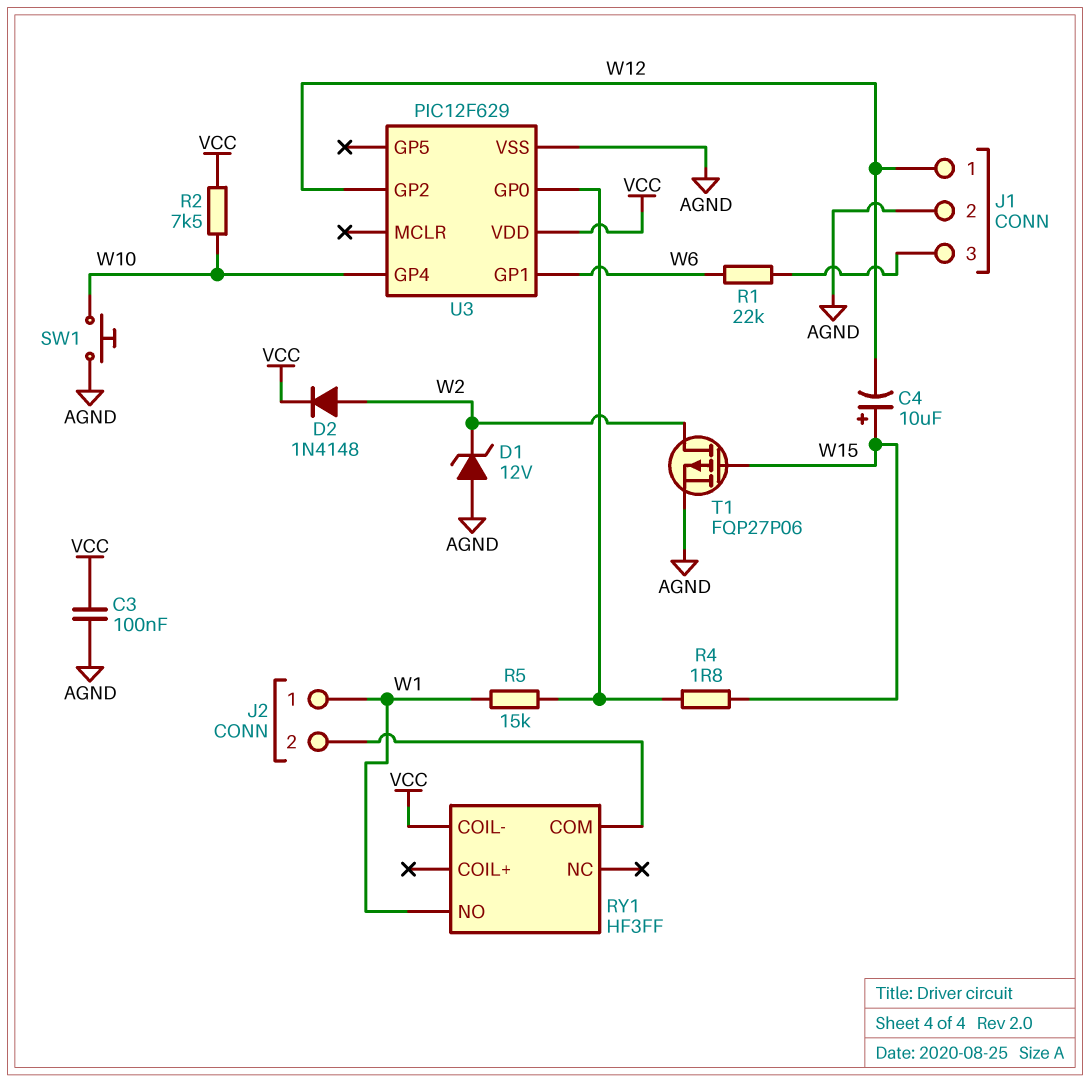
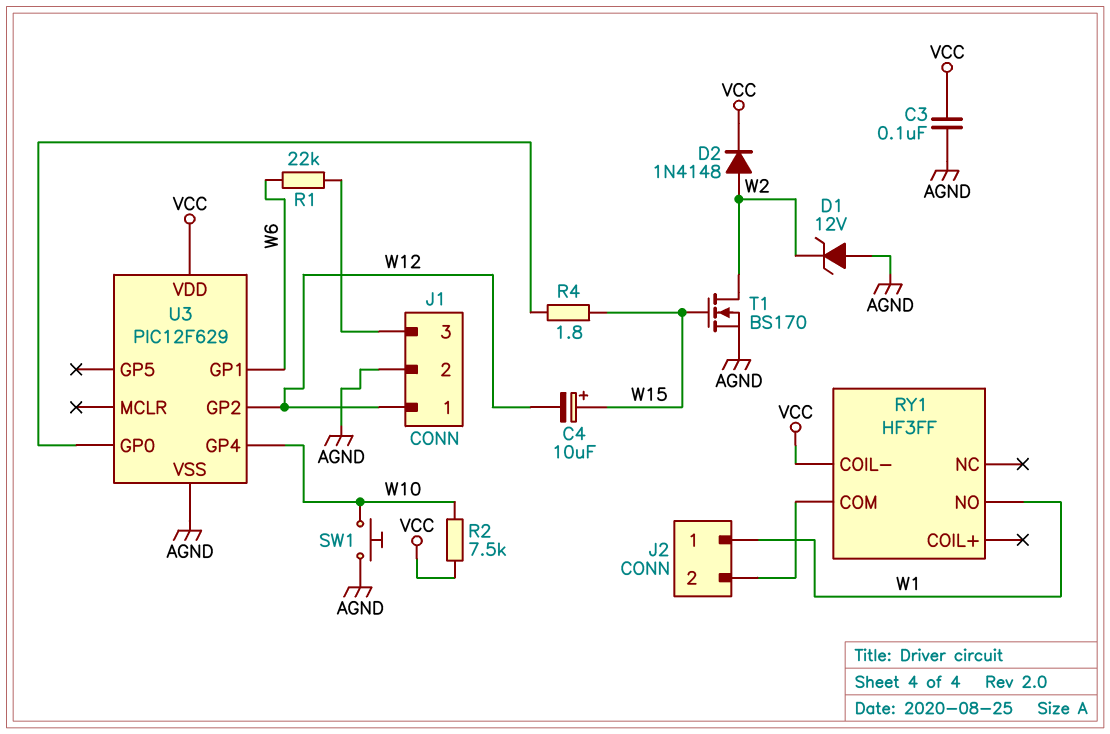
R5: 15k (U3/GP0, W1) -> none
T1: PMOS FQP27P06 (G W15, D W2, S AGND) -> NMOS BS170 (G W15, D W2, S AGND)

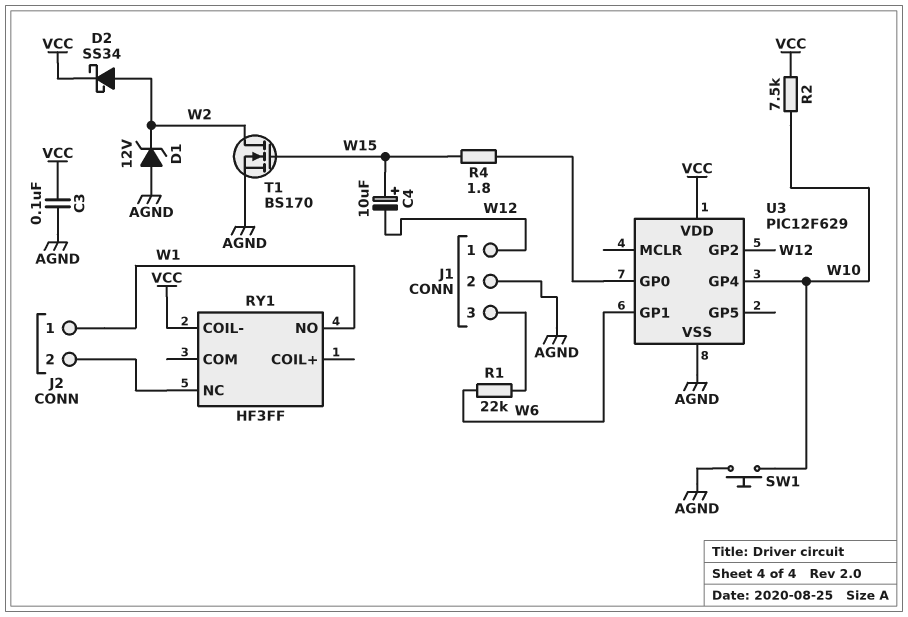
D2: diode 1N4148 (A W2, K VCC) -> schottky SS34 (A W2, K VCC)
RY1 pin COM: J2/2 -> none
RY1 pin NC: none -> J2/2

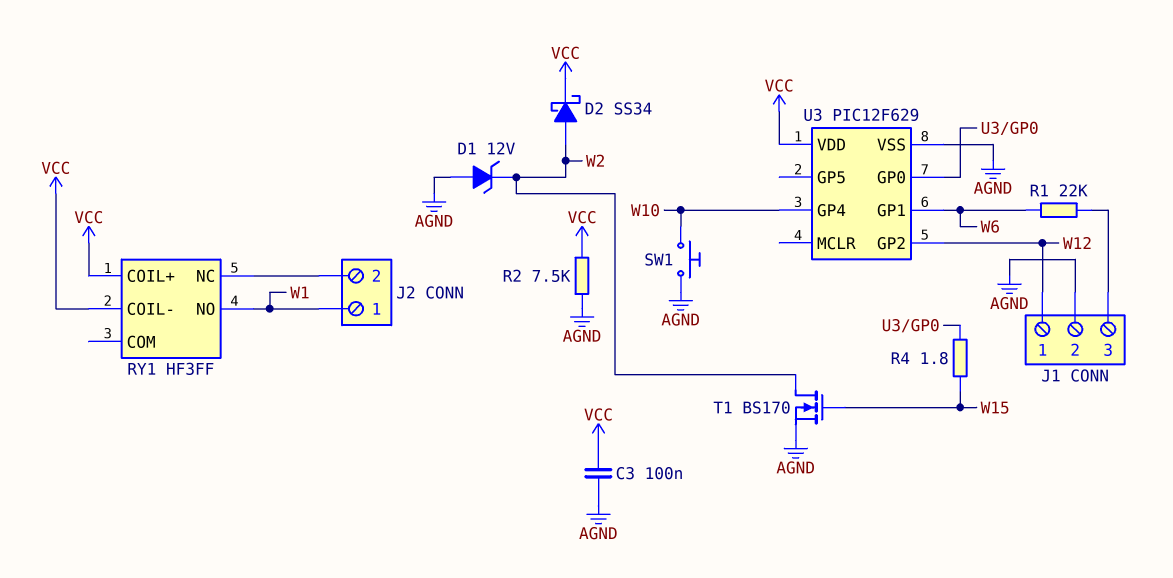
C4: 10uF (plus W15, minus W12) -> none
R2: 7.5k (VCC, W10) -> 7.5k (AGND, VCC)
RY1 pin COIL+: none -> VCC

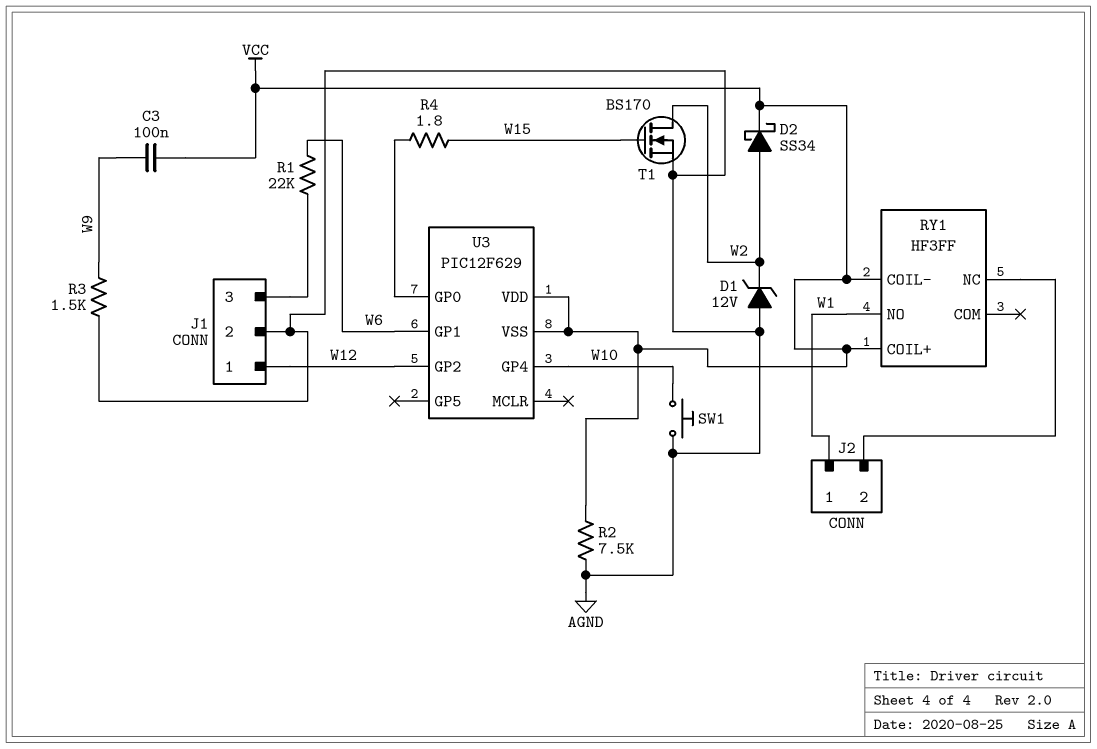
C3: 100nF (AGND, VCC) -> 100nF (VCC, W9)
R3: none -> 1.5k (AGND, W9)
U3 pin VSS: AGND -> VCC

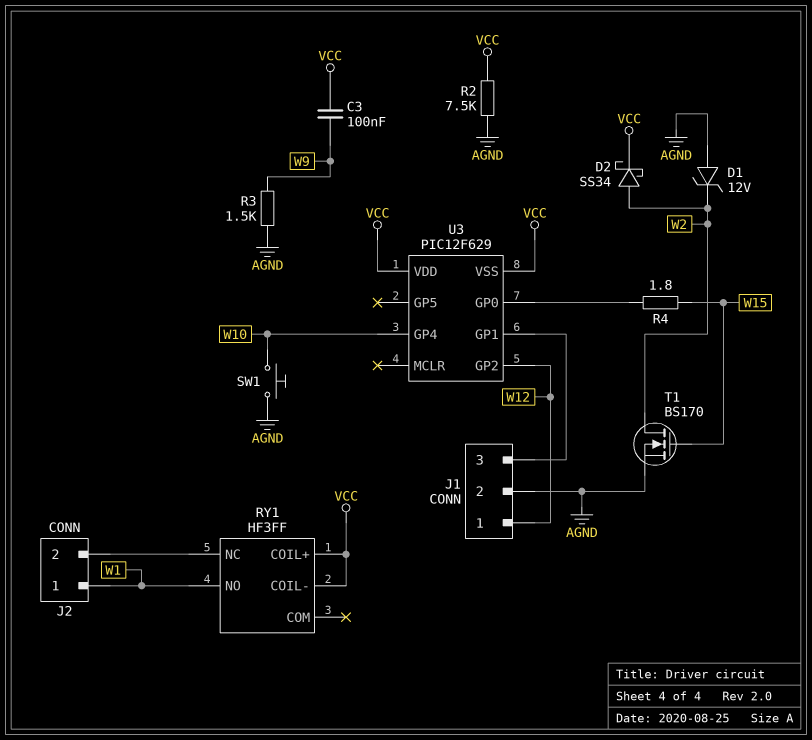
R1: 22k (J1/3, W6) -> none
U3 pin GP1: W6 -> J1/3

